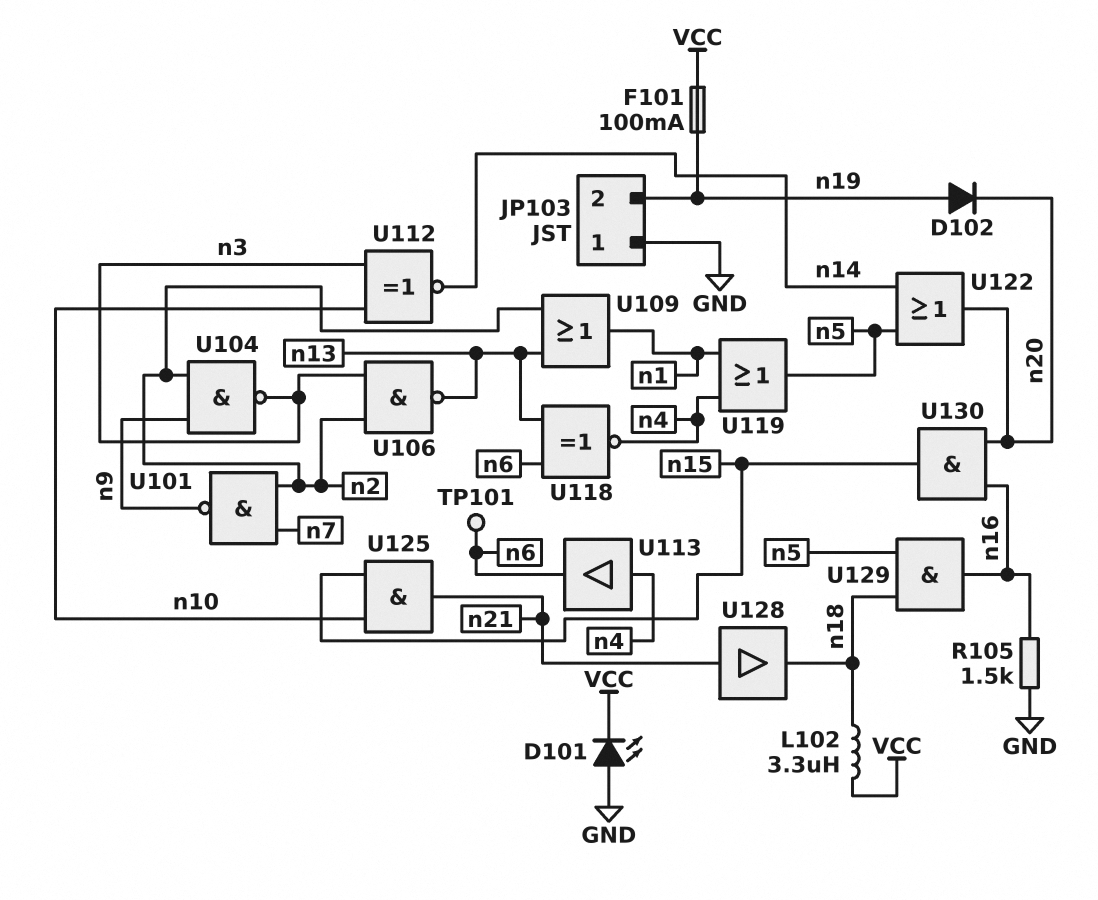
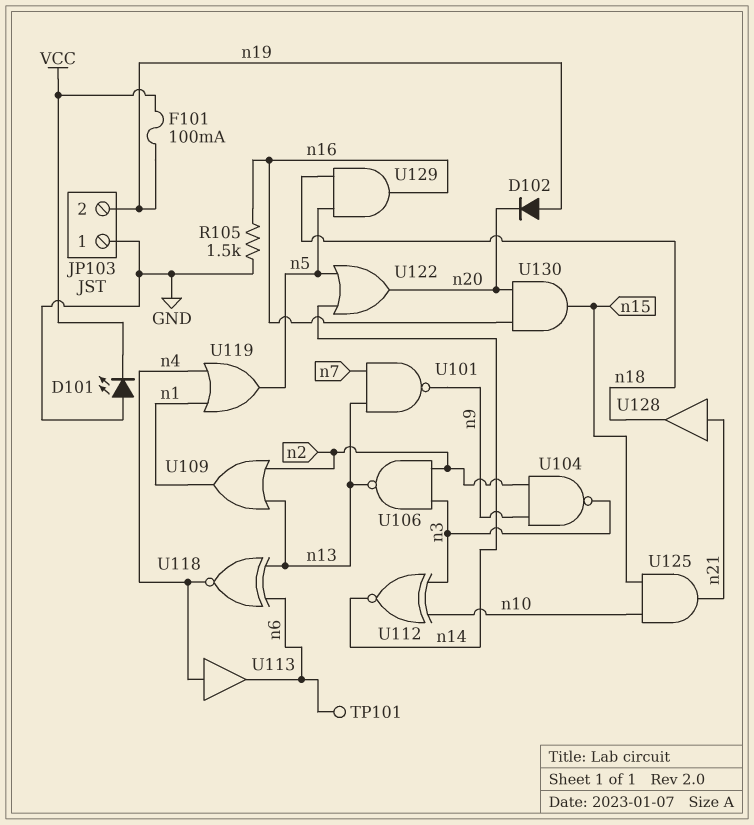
L102: 3.3uH (VCC, n18) -> none
U101: NAND (in n2, in n7, out n9) -> NAND (in n7, in n13, out n9)

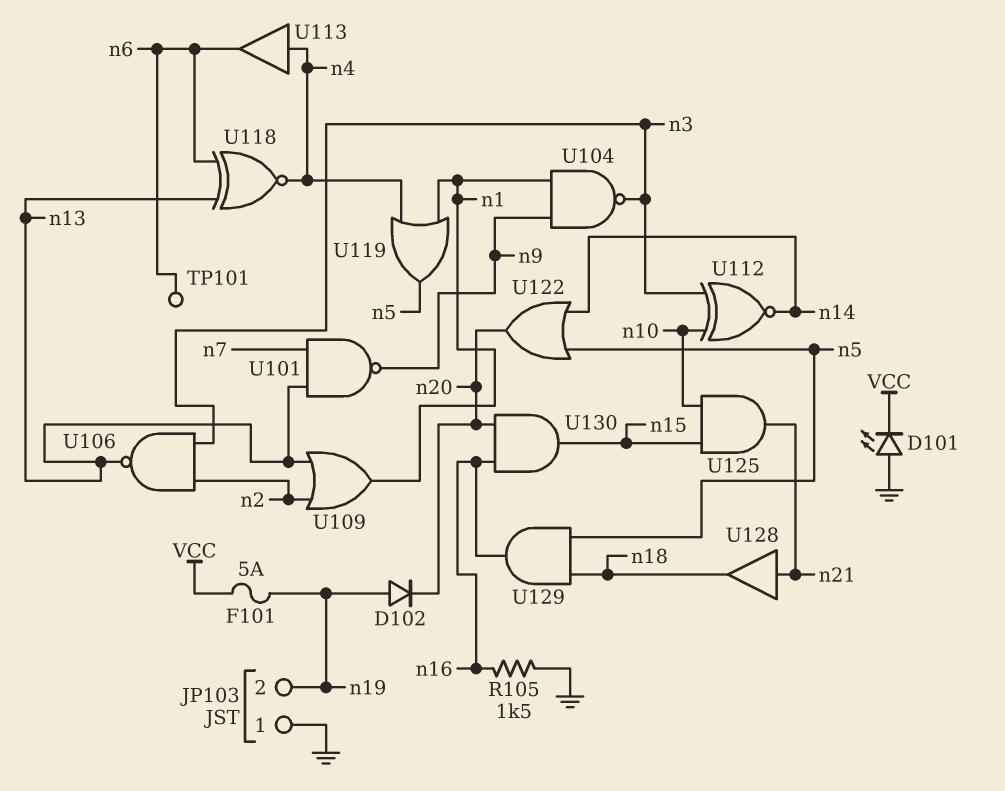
F101: 100mA (VCC, n19) -> 5A (VCC, n19)
U104: NAND (in n2, in n9, out n3) -> NAND (in n1, in n9, out n3)

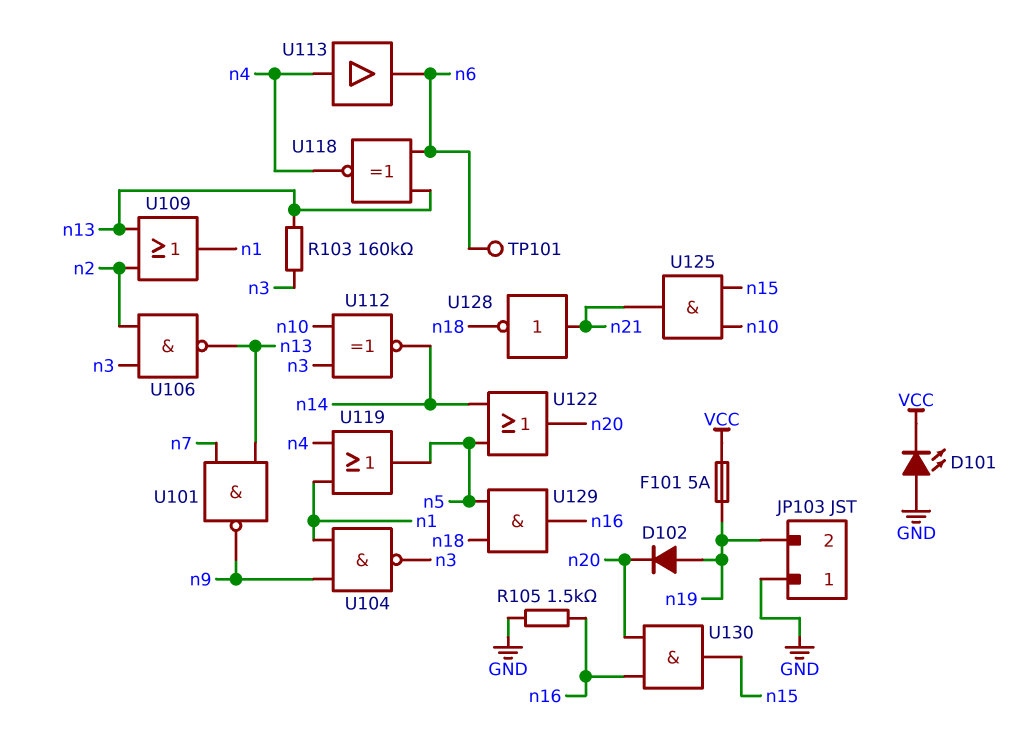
R103: none -> 160k (n3, n13)
U128: buffer (in n21, out n18) -> NOT (in n21, out n18)

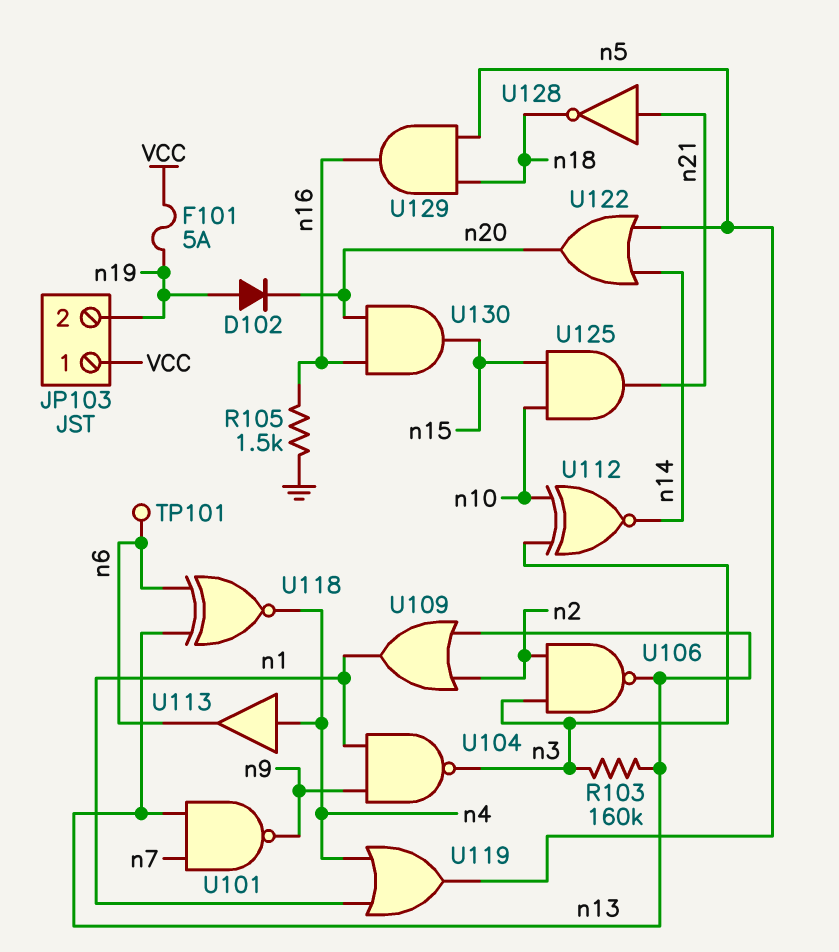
D101: LED (A GND, K VCC) -> none
JP103 pin 1: GND -> VCC

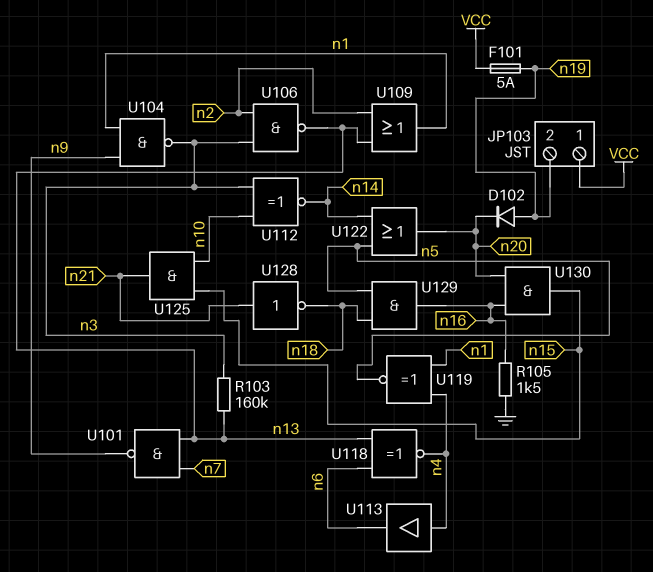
TP101: test point (n6) -> none
U119: OR (in n1, in n4, out n5) -> XNOR (in n1, in n4, out n5)

